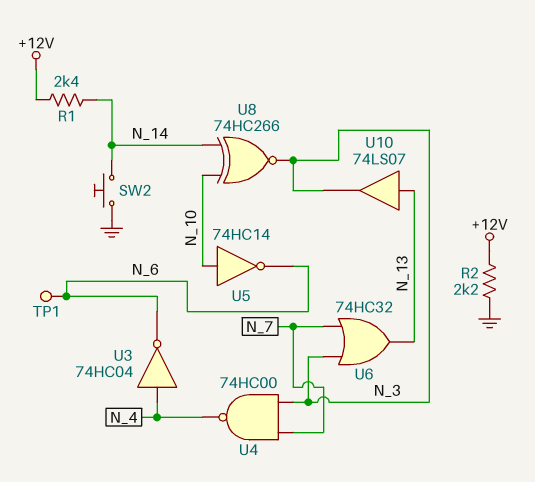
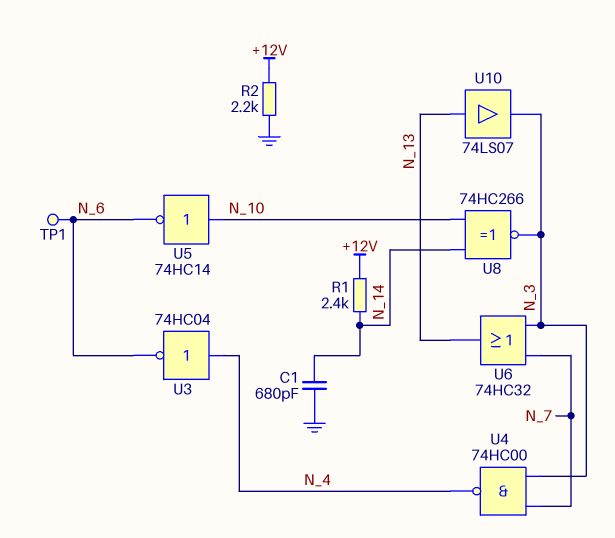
C1: none -> 680pF (GND, N_14)
SW2: button (GND, N_14) -> none

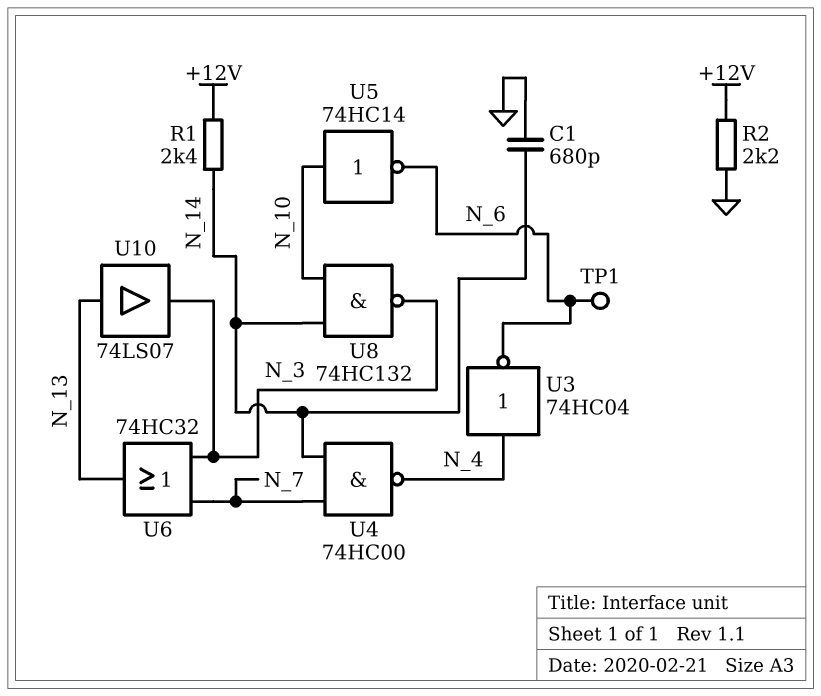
U4: NAND 74HC00 (in N_3, in N_7, out N_4) -> NAND 74HC00 (in N_7, in N_14, out N_4)
U8: XNOR 74HC266 (in N_10, in N_14, out N_3) -> NAND 74HC132 (in N_10, in N_14, out N_3)

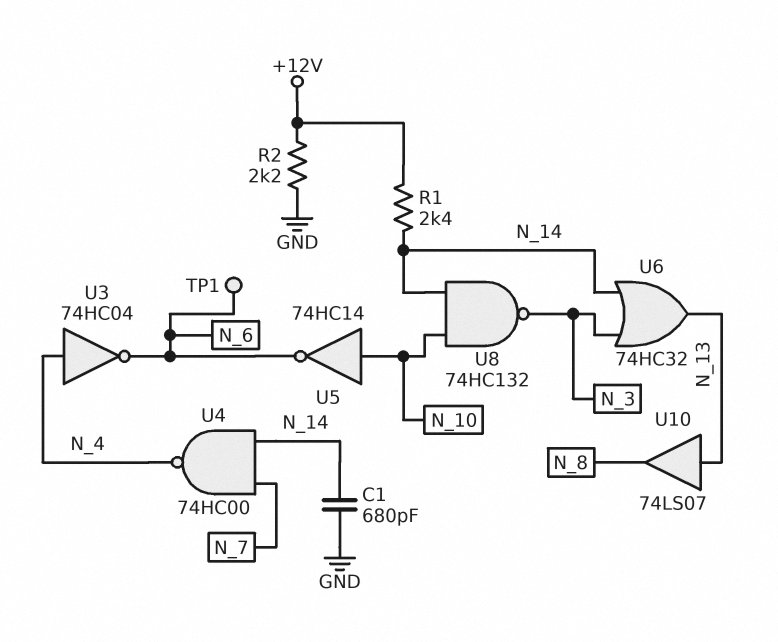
U6: OR 74HC32 (in N_3, in N_7, out N_13) -> OR 74HC32 (in N_3, in N_14, out N_13)
U10: buffer 74LS07 (in N_13, out N_3) -> buffer 74LS07 (in N_13, out N_8)

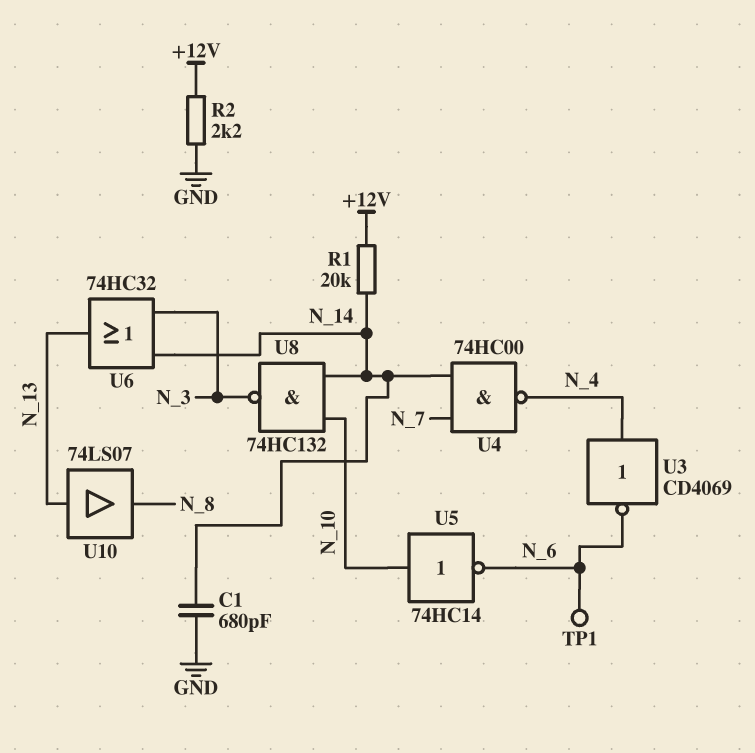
R1: 2.4k (+12V, N_14) -> 20k (+12V, N_14)
U3: NOT 74HC04 (in N_4, out N_6) -> NOT CD4069 (in N_4, out N_6)

